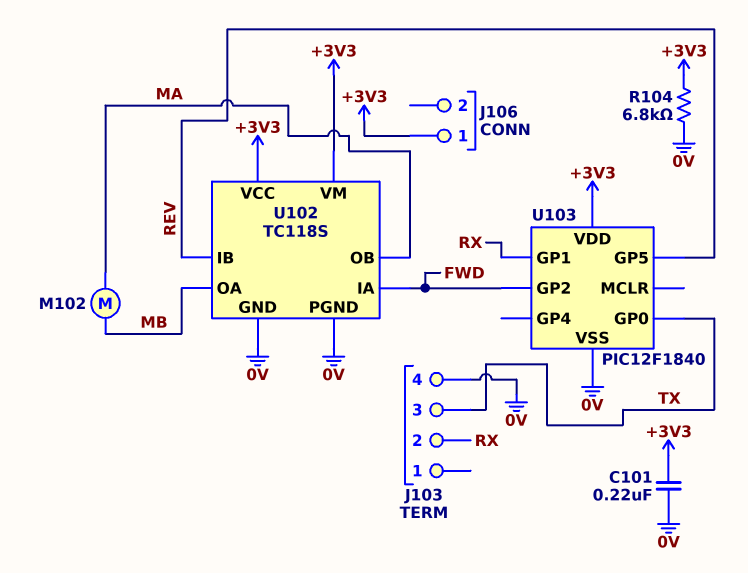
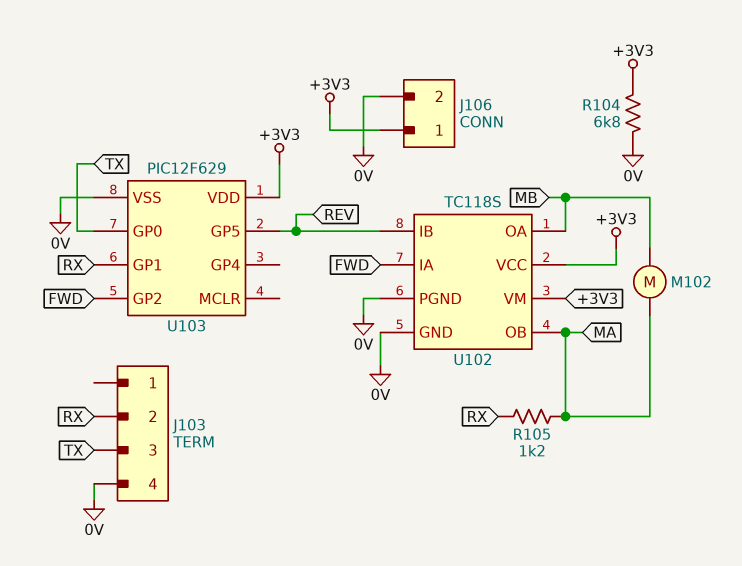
C101: 220nF (+3V3, 0V) -> none
J106 pin 2: none -> 0V
R105: none -> 1.2k (MA, RX)
U103: PIC12F1840 -> PIC12F629

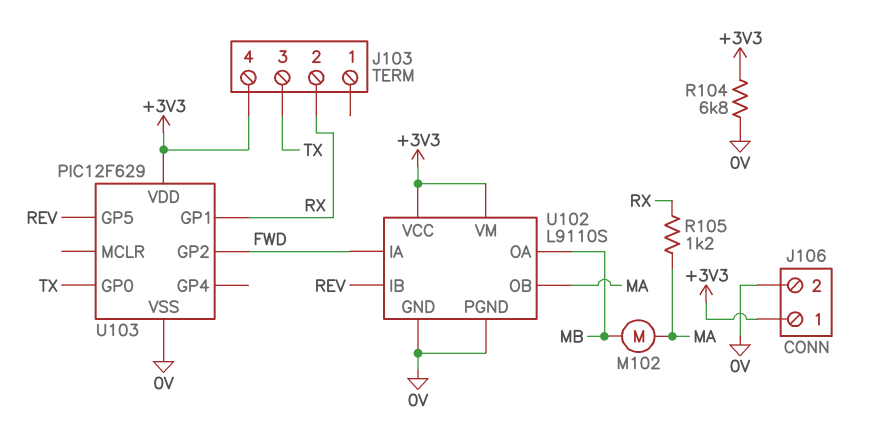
J103 pin 4: 0V -> +3V3
U102: TC118S -> L9110S

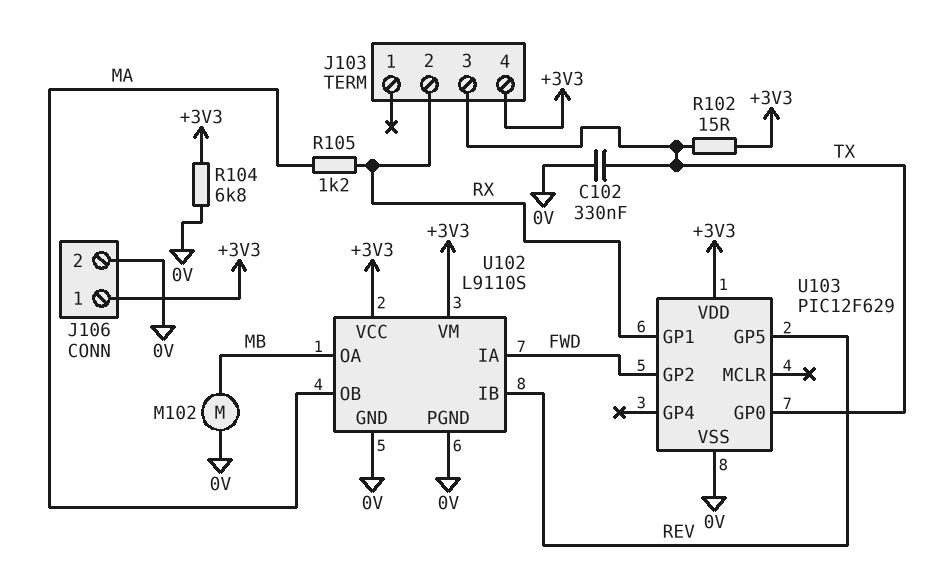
C102: none -> 330nF (0V, TX)
M102: motor (MA, MB) -> motor (0V, MB)
R102: none -> 15 (+3V3, TX)

